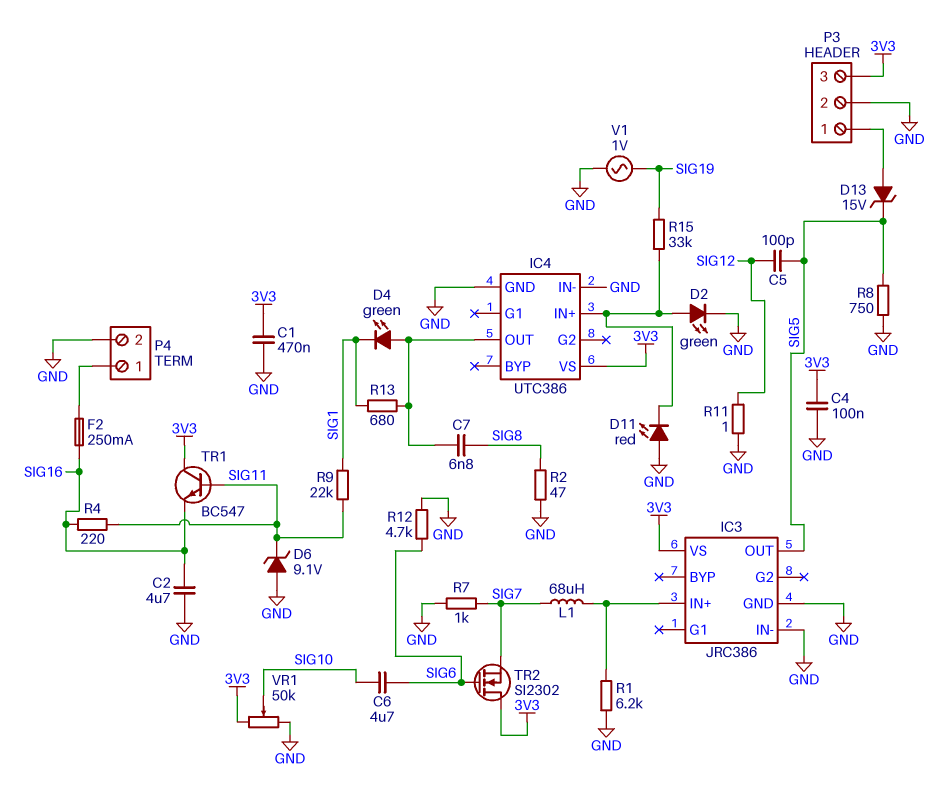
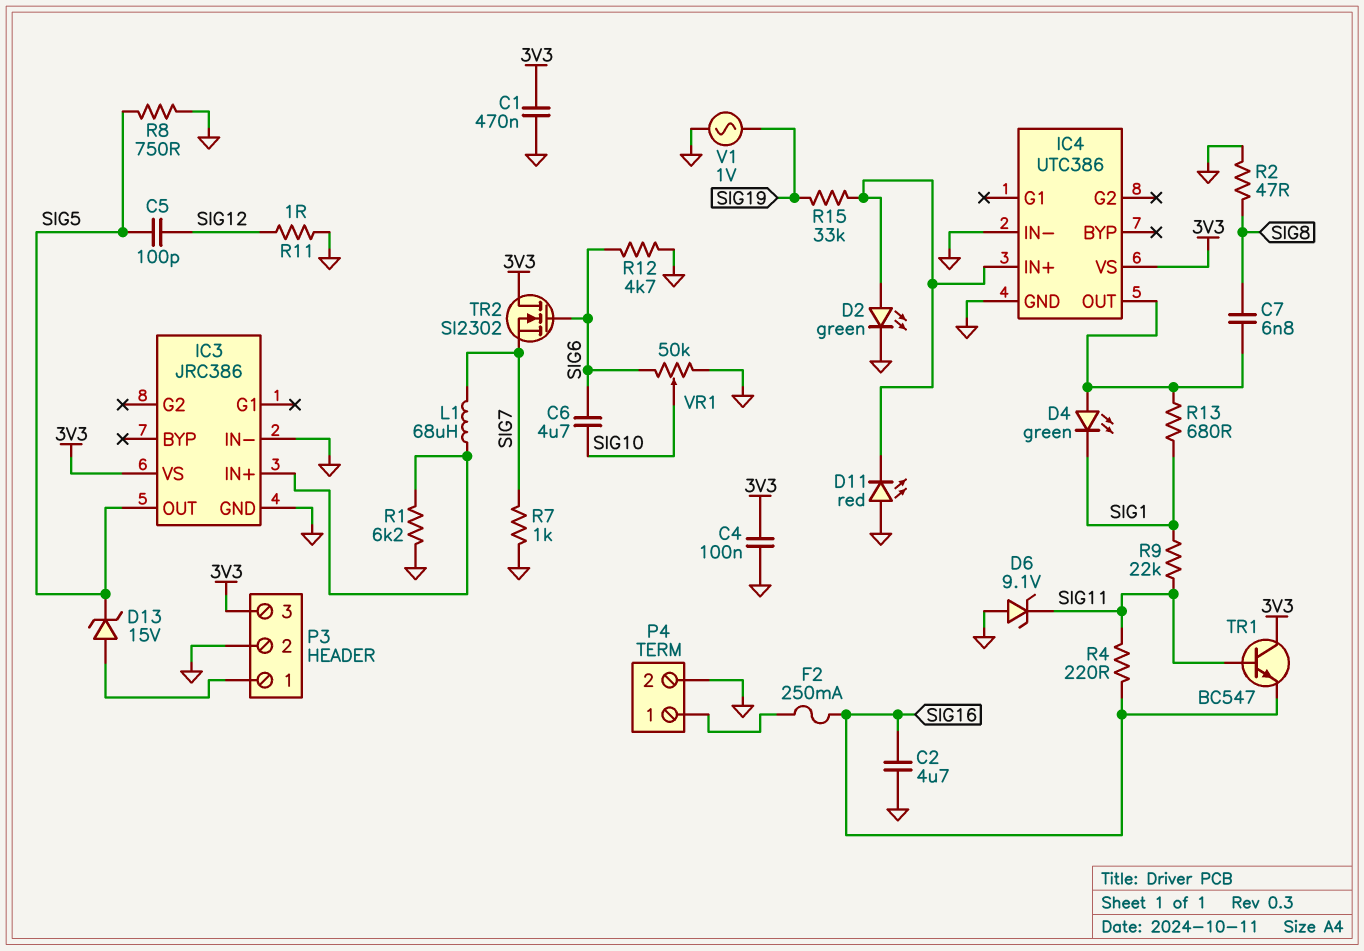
VR1: 50k (3V3, GND, wiper SIG10) -> 50k (GND, SIG6, wiper SIG10)

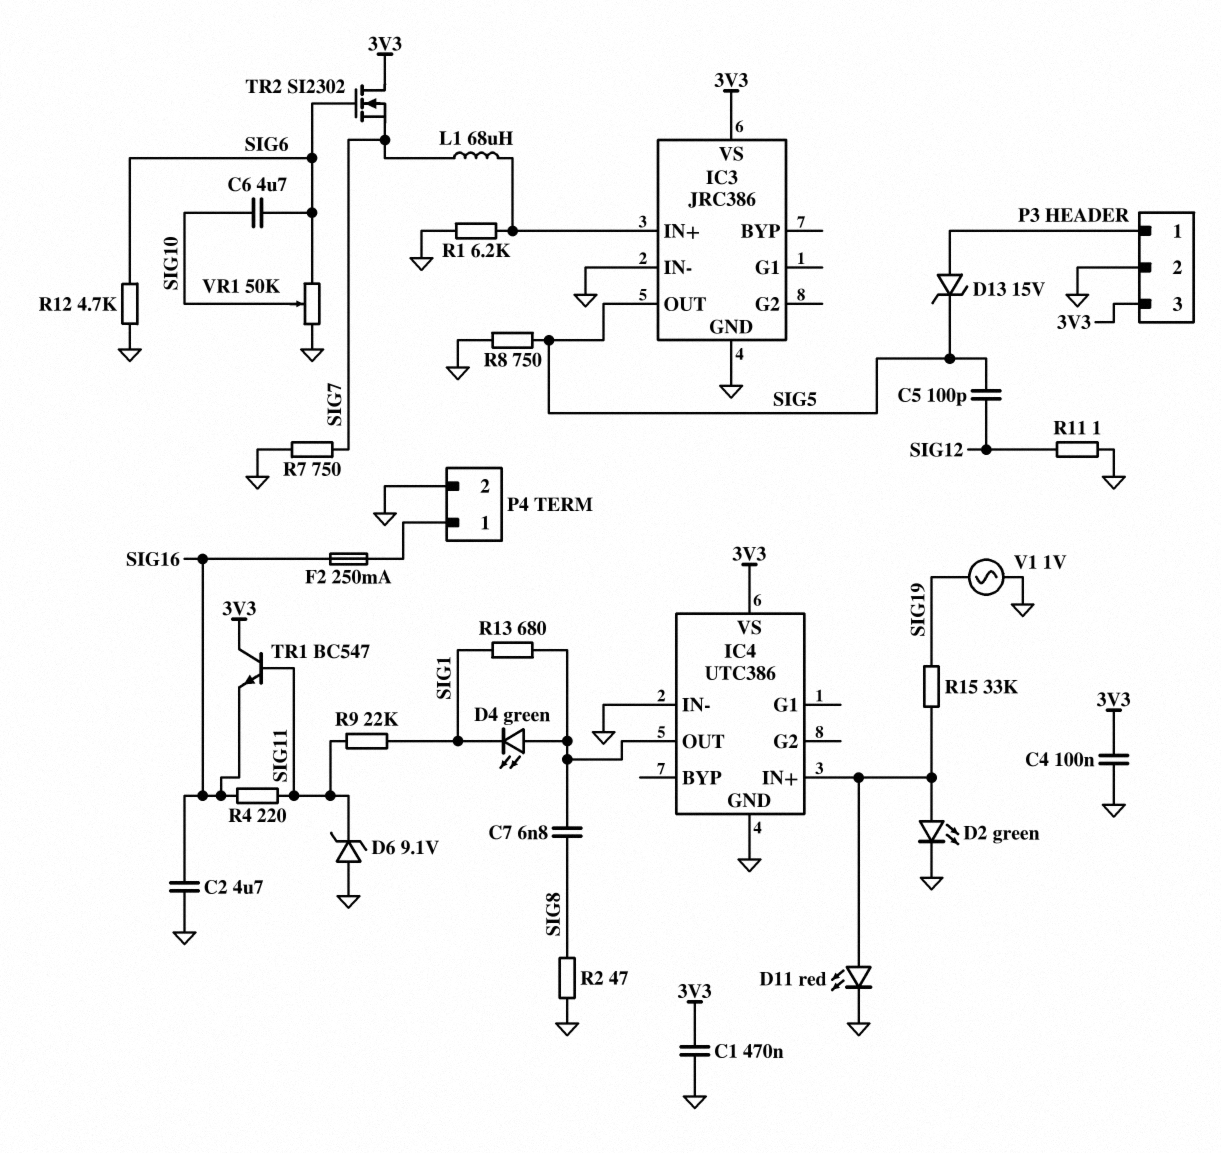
D11: LED red (A GND, K IC4/IN+) -> LED red (A IC4/IN+, K GND)
R7: 1k (GND, SIG7) -> 750 (GND, SIG7)

